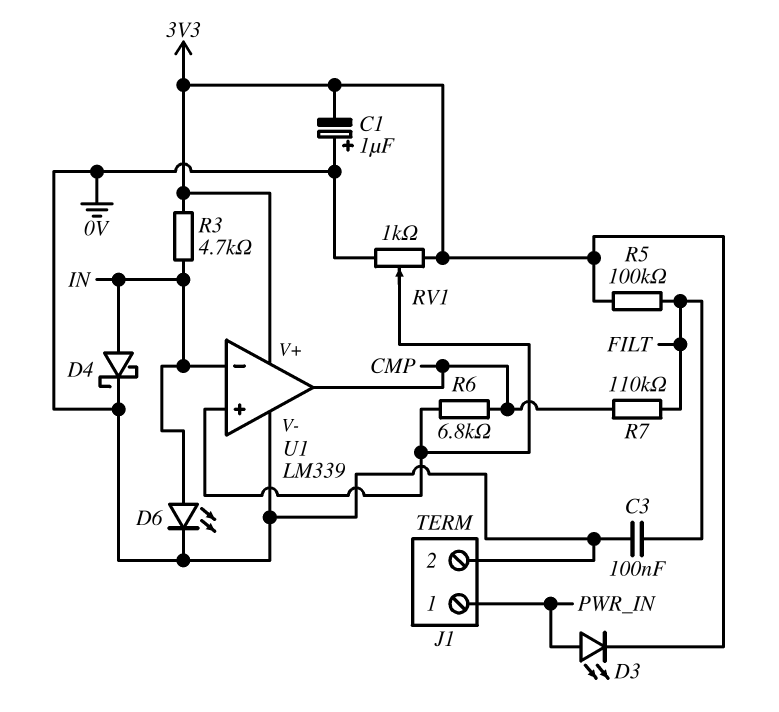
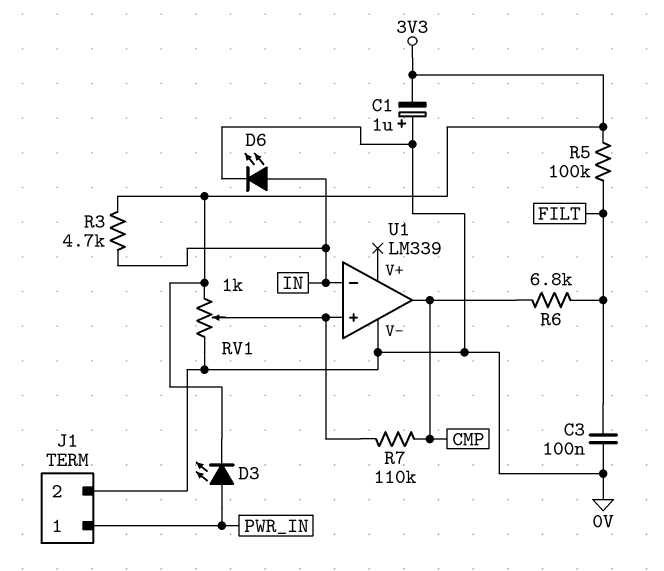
D4: schottky (A IN, K 0V) -> none
R6: 6.8k (CMP, U1/in+) -> 6.8k (CMP, FILT)
R7: 110k (CMP, FILT) -> 110k (CMP, U1/in+)
U1 pin V+: 3V3 -> none

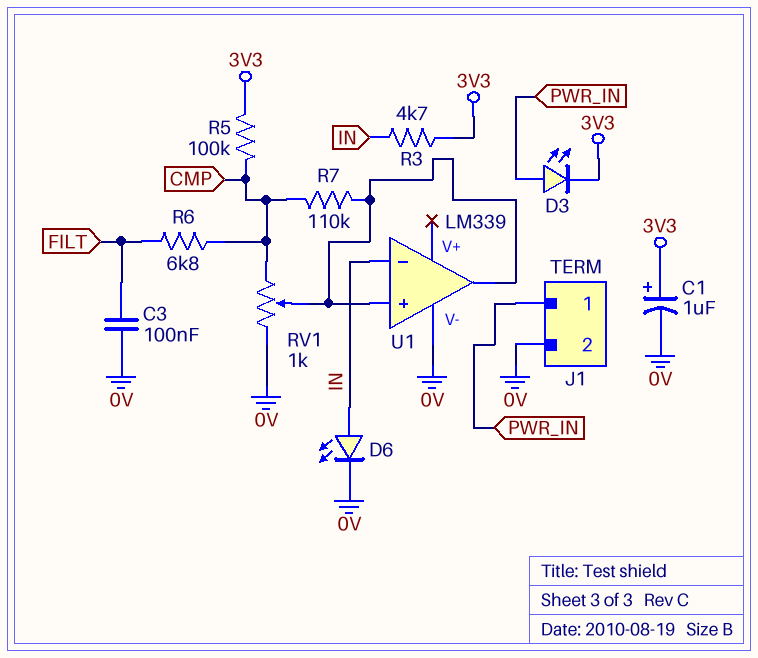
C1: 1uF (plus 0V, minus 3V3) -> 1uF (plus 3V3, minus 0V)
R5: 100k (3V3, FILT) -> 100k (3V3, CMP)
RV1: 1k (0V, 3V3, wiper U1/in+) -> 1k (0V, CMP, wiper U1/in+)
U1 pin out: CMP -> U1/in+

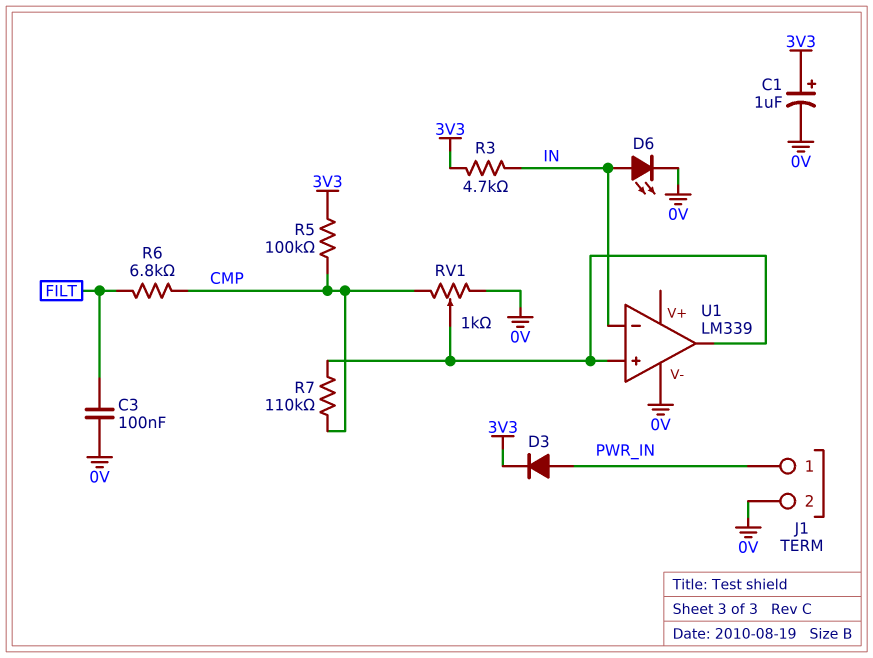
D3: LED (A PWR_IN, K 3V3) -> diode (A PWR_IN, K 3V3)

